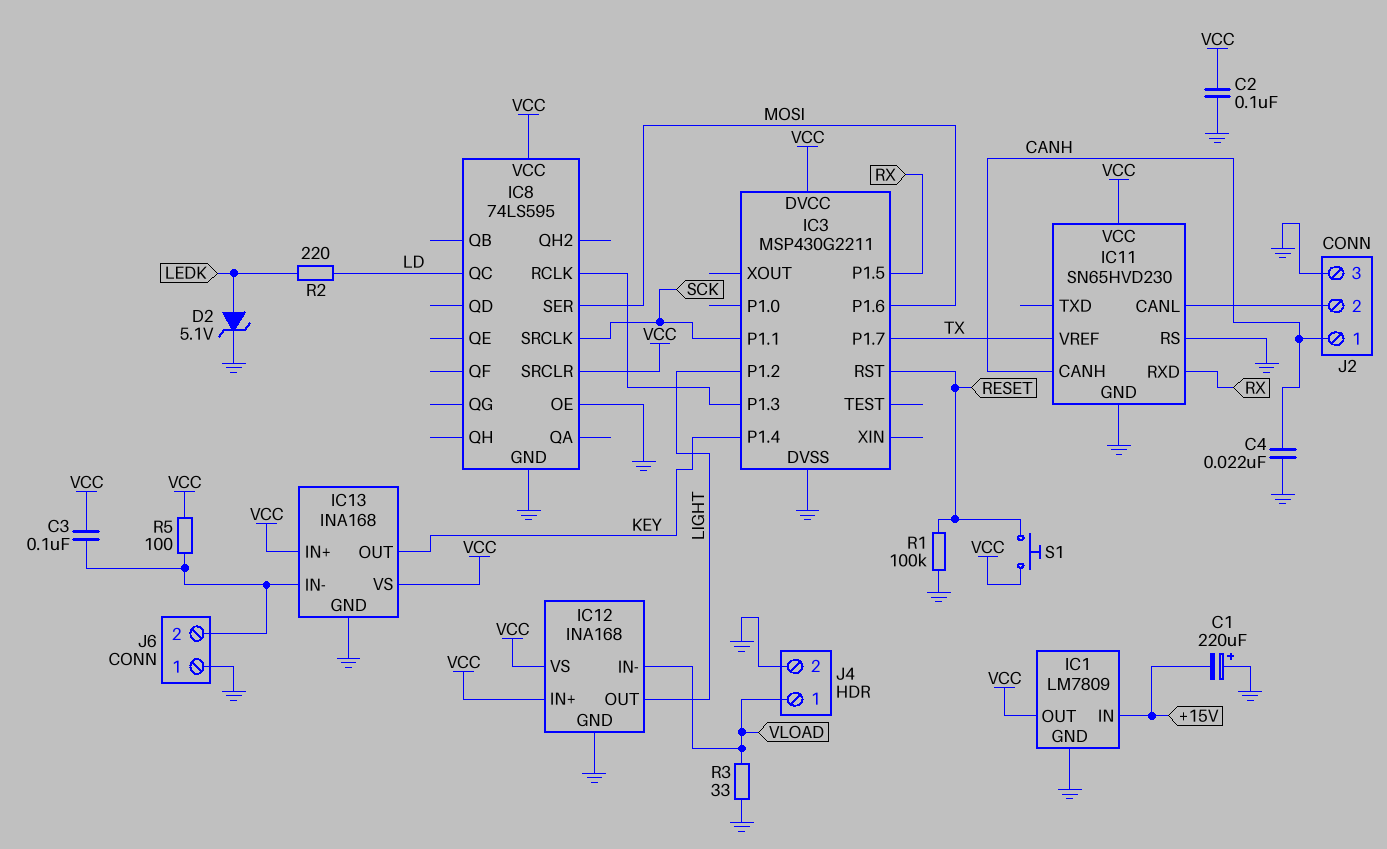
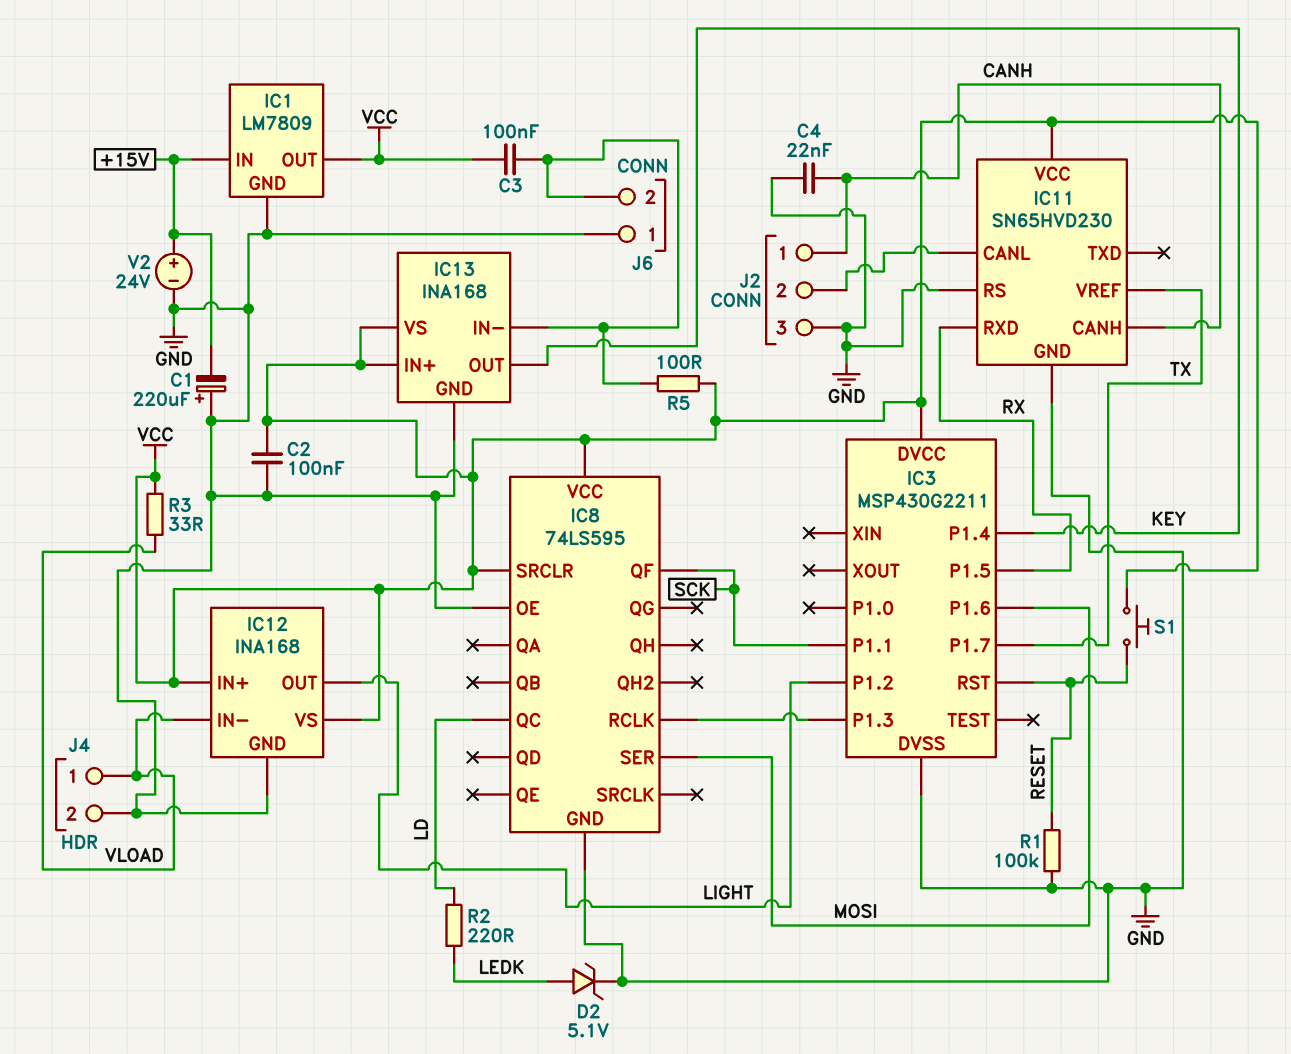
IC8 pin QF: none -> SCK
IC8 pin SRCLK: SCK -> none
R3: 33 (GND, VLOAD) -> 33 (VCC, VLOAD)
V2: none -> 24V (plus +15V, minus GND)

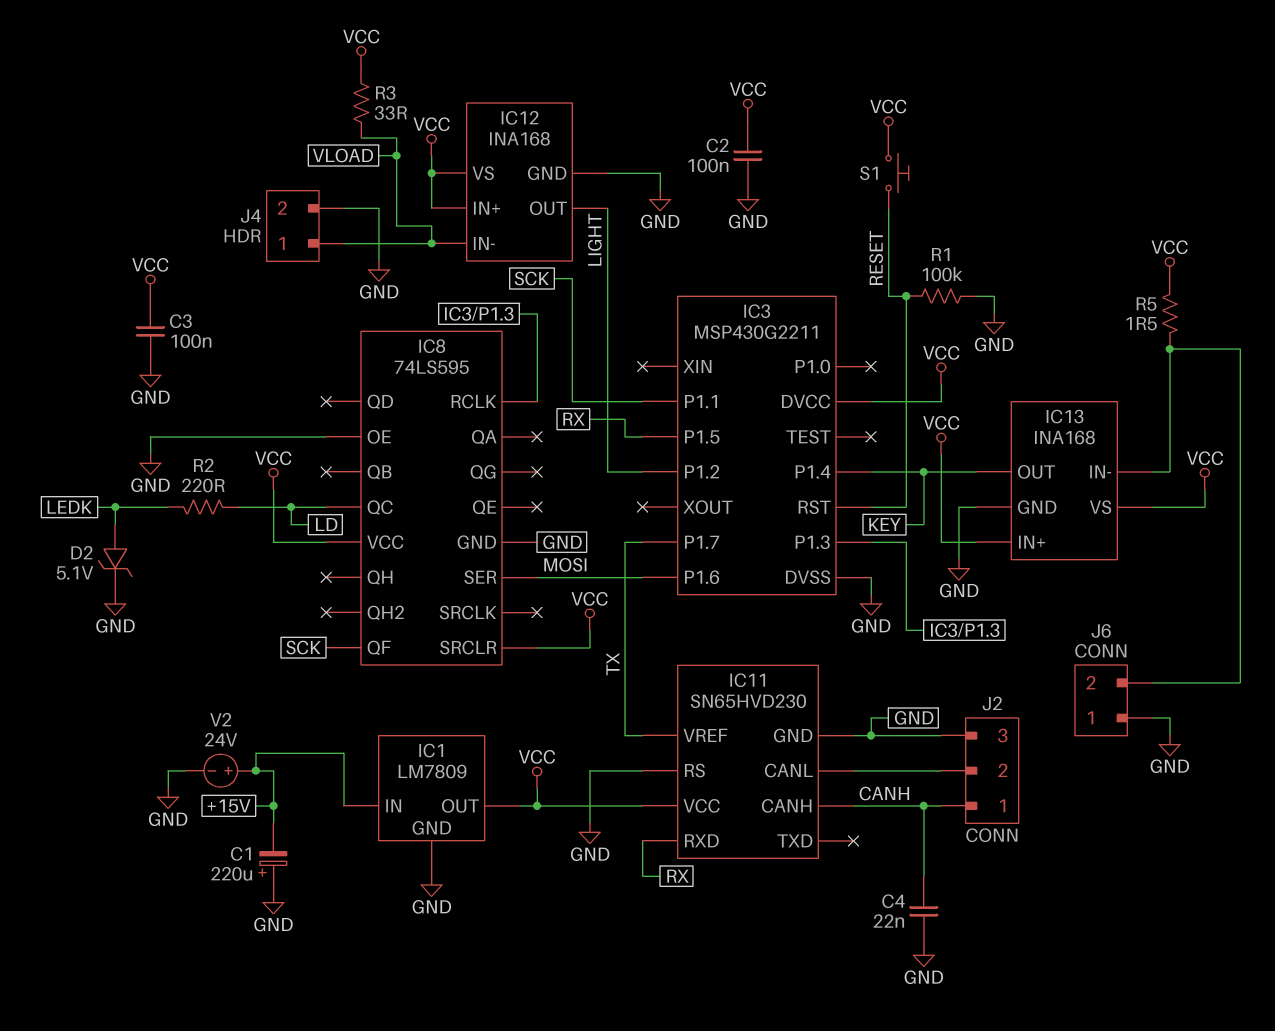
C3: 100nF (IC13/IN-, VCC) -> 100nF (GND, VCC)
R5: 100 (IC13/IN-, VCC) -> 1.5 (IC13/IN-, VCC)

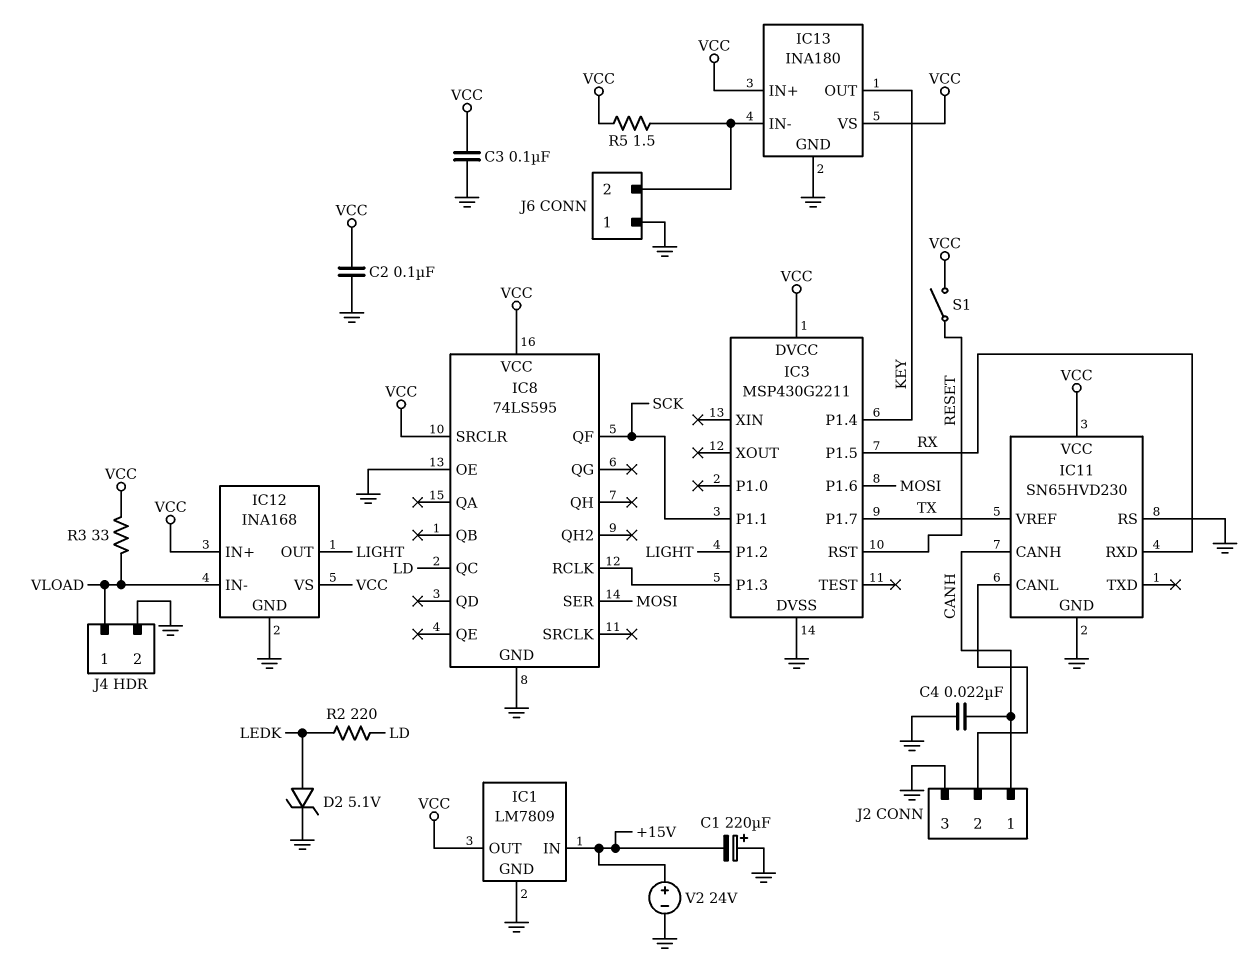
IC13: INA168 -> INA180
R1: 100k (GND, RESET) -> none
S1: button (RESET, VCC) -> switch (RESET, VCC)

